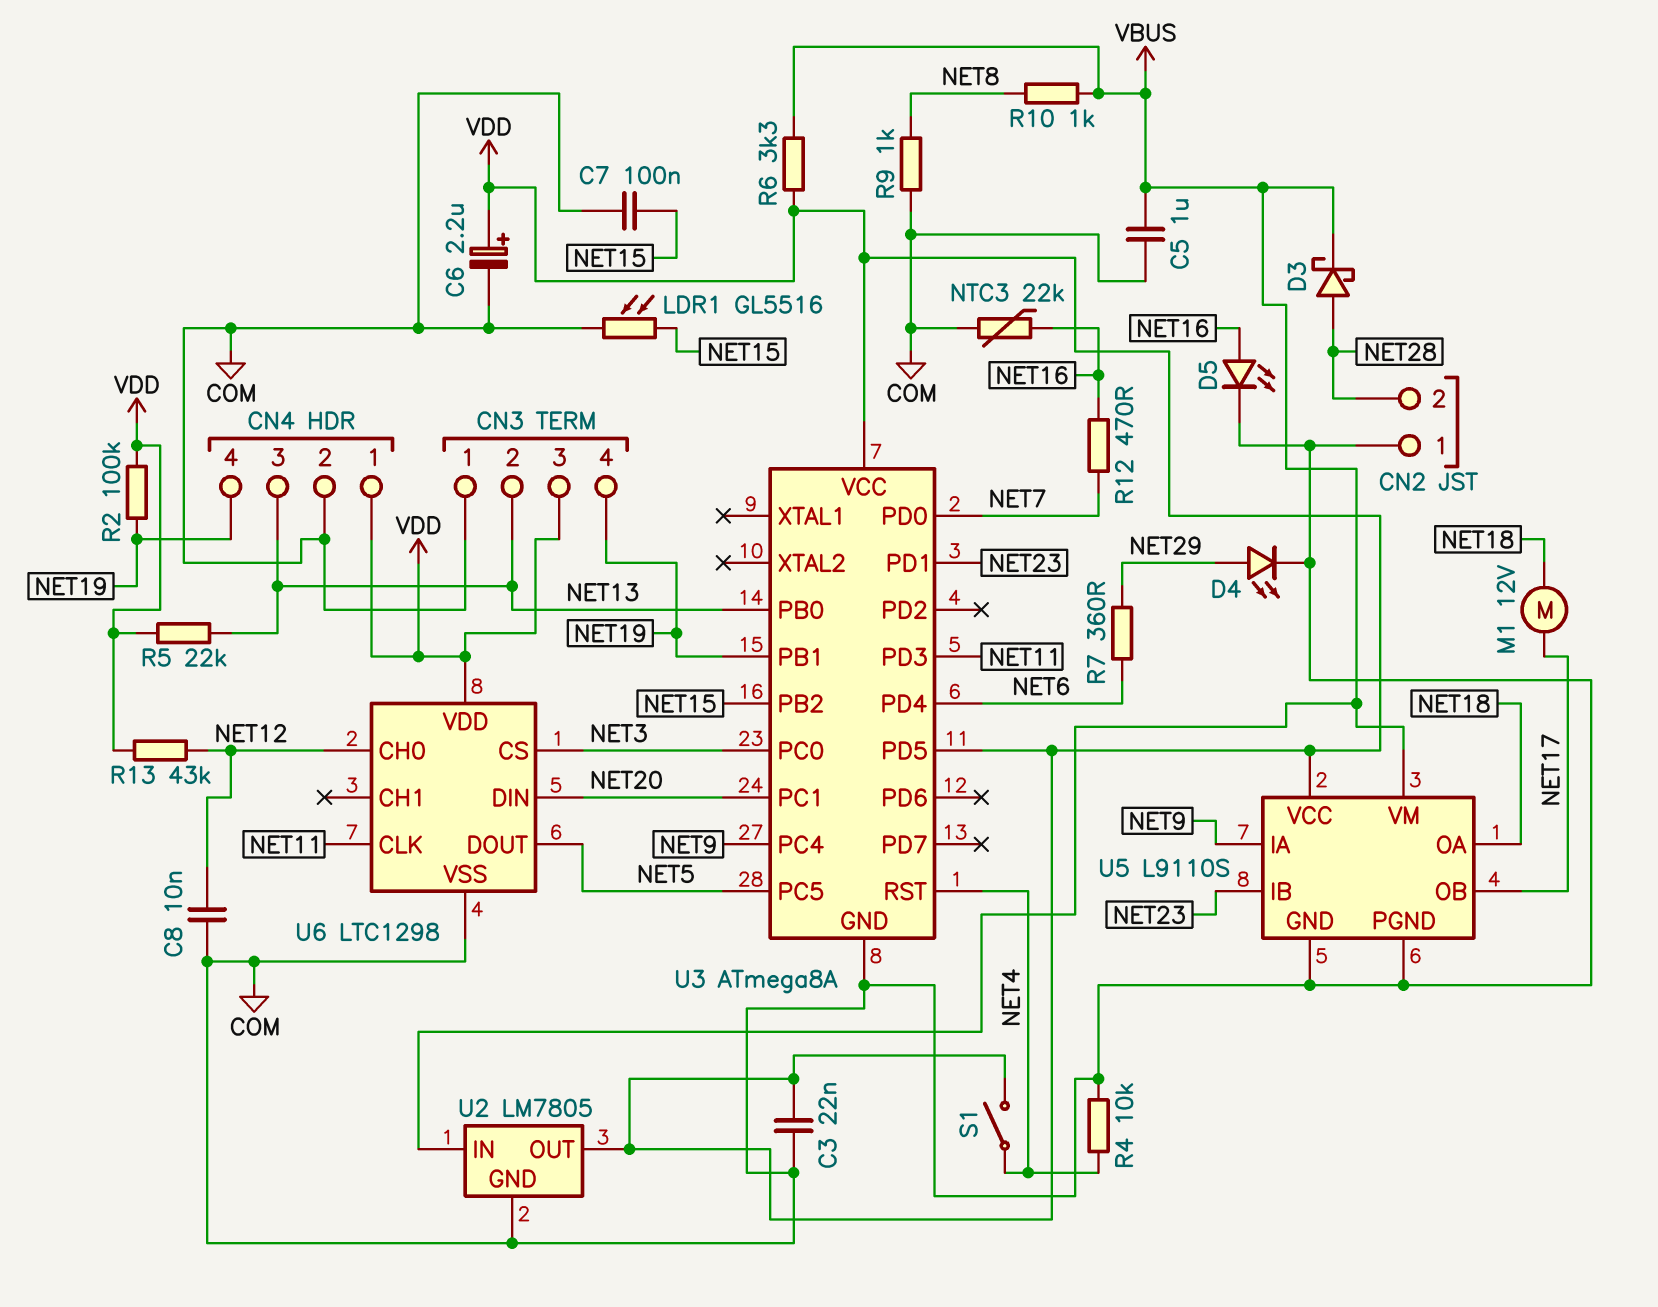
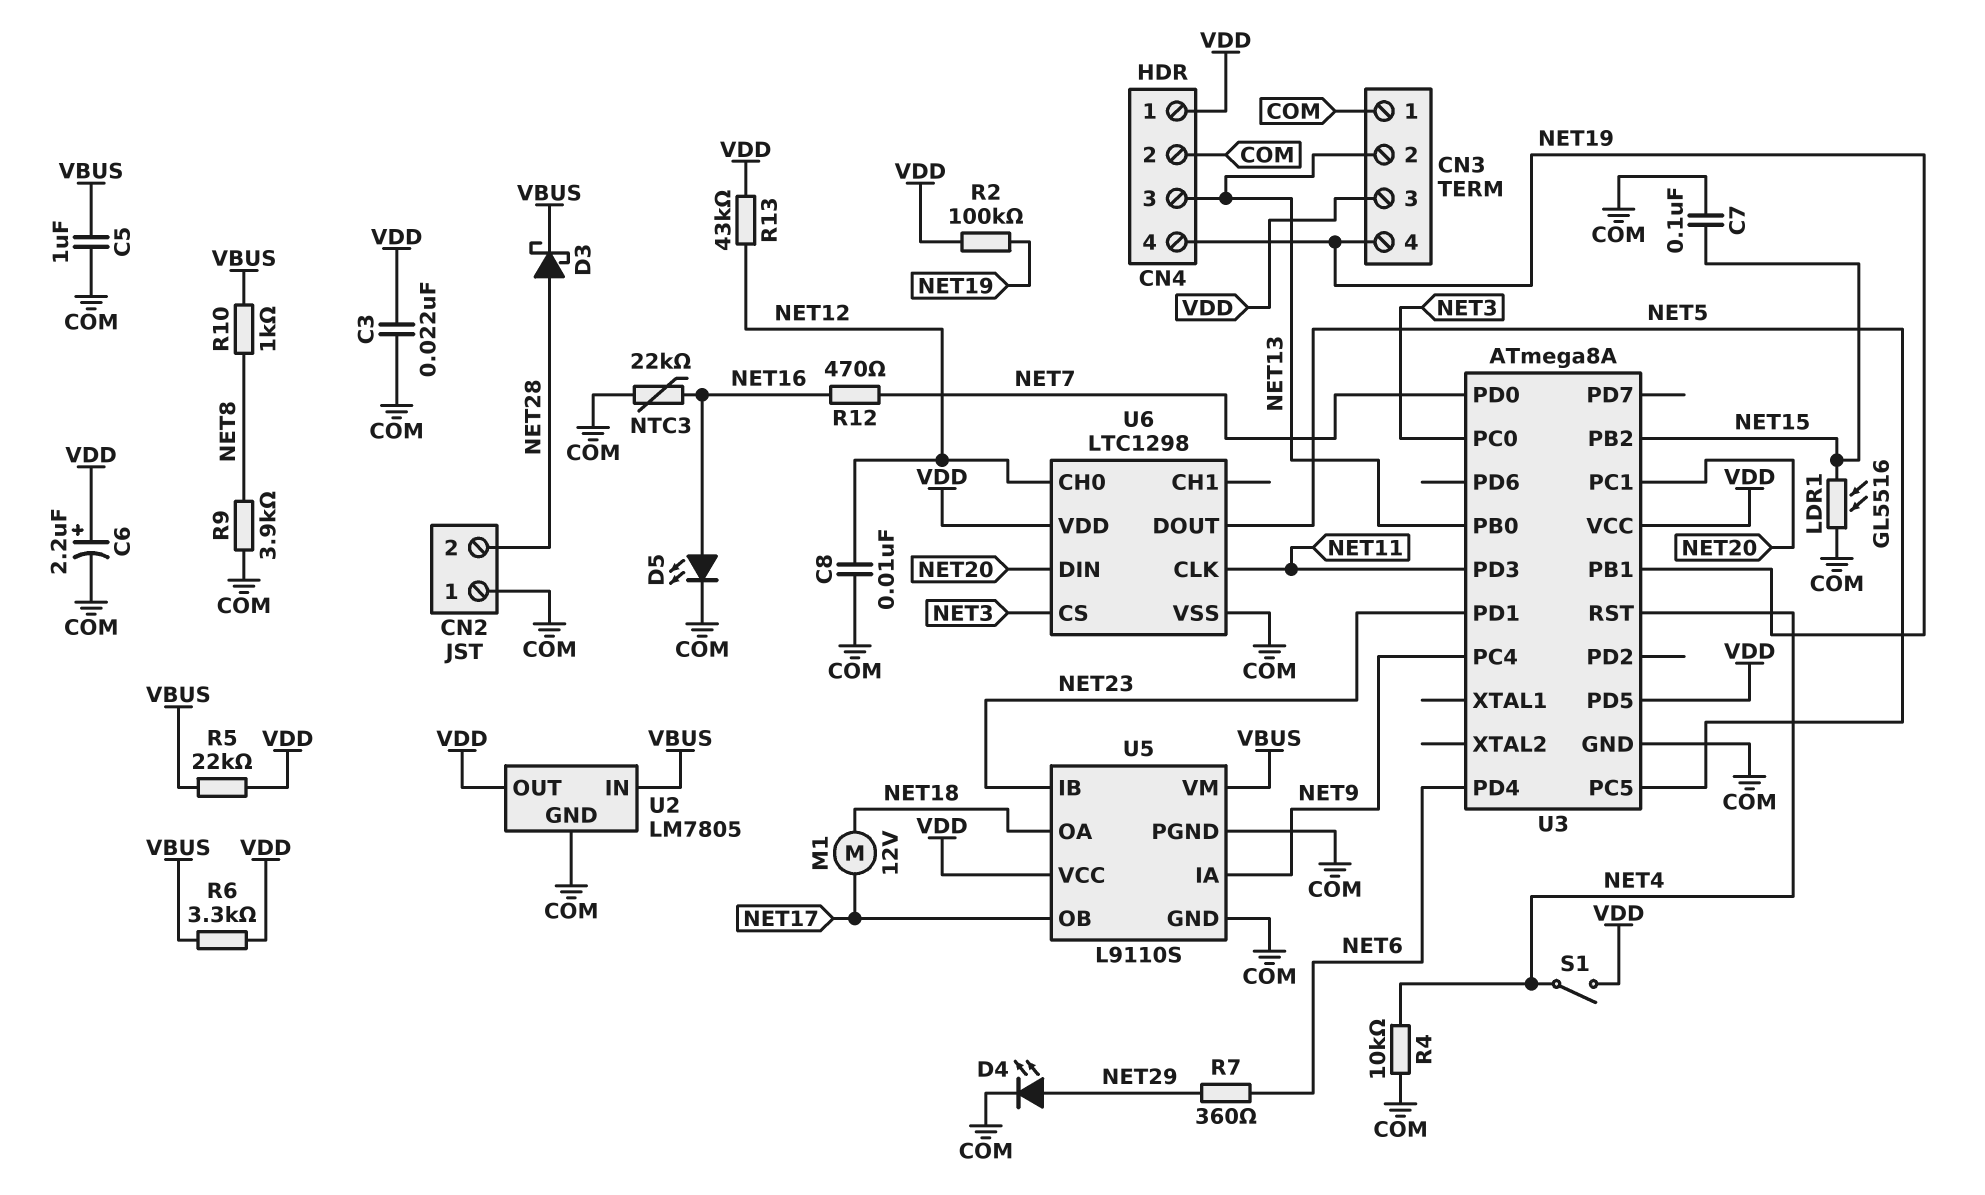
R5: 22k (NET13, VDD) -> 22k (VBUS, VDD)
R9: 1k (COM, NET8) -> 3.9k (COM, NET8)

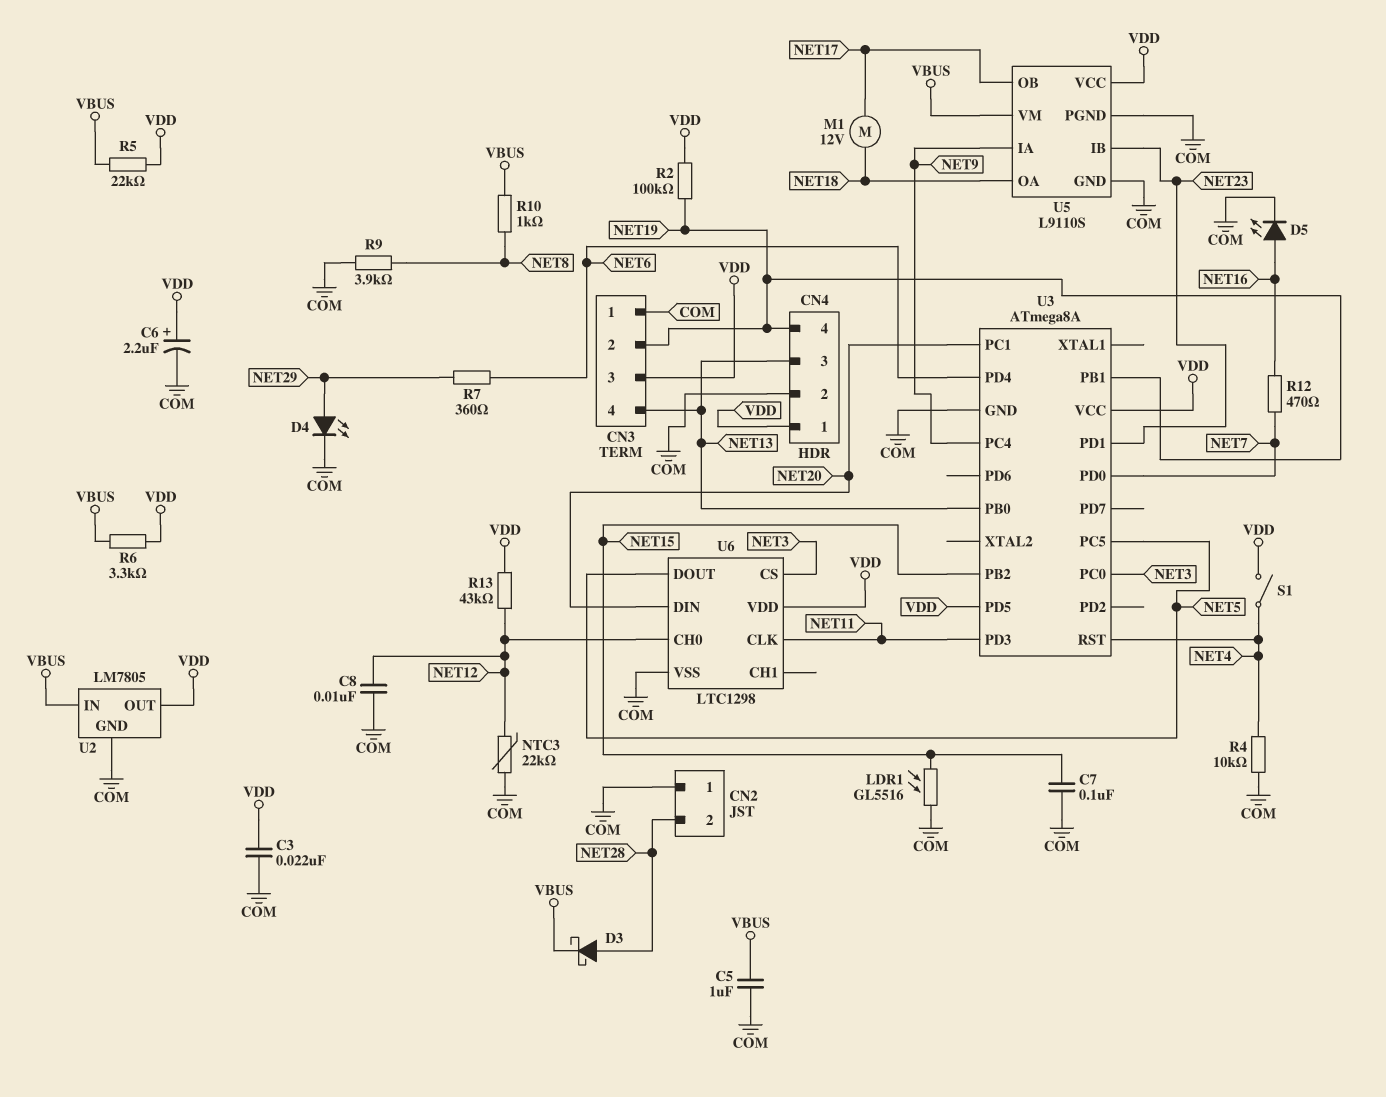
CN3 pin 2: NET13 -> NET19
CN3 pin 4: NET19 -> NET13
NTC3: 22k (COM, NET16) -> 22k (COM, NET12)

